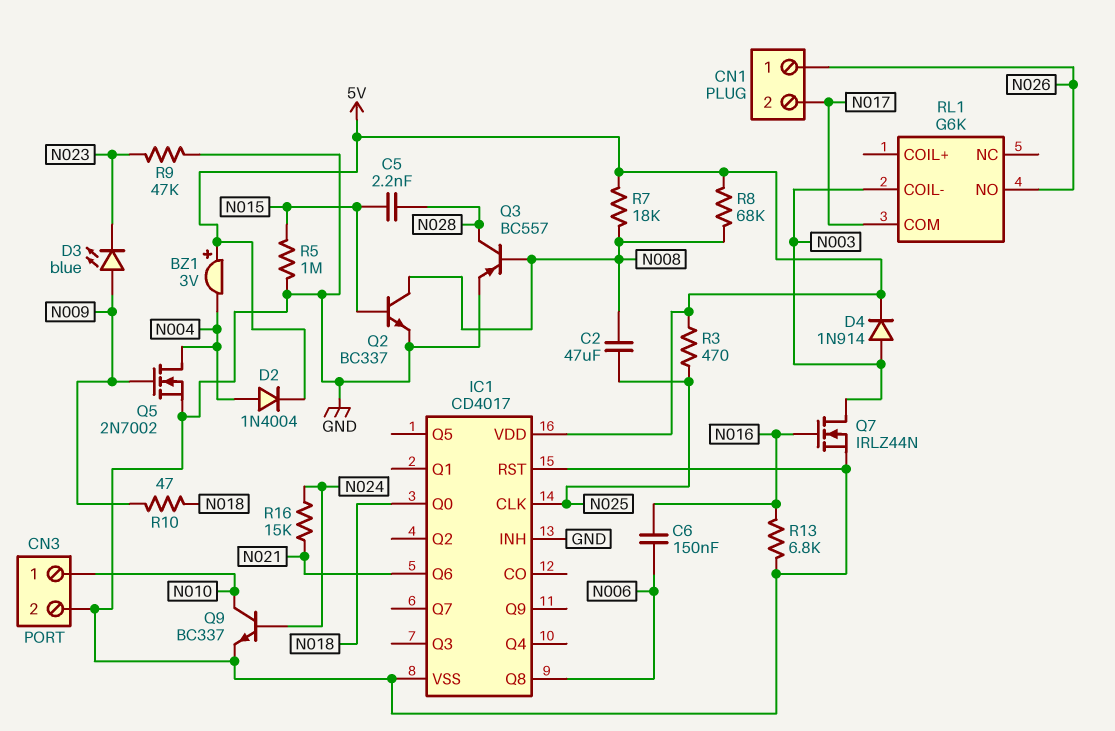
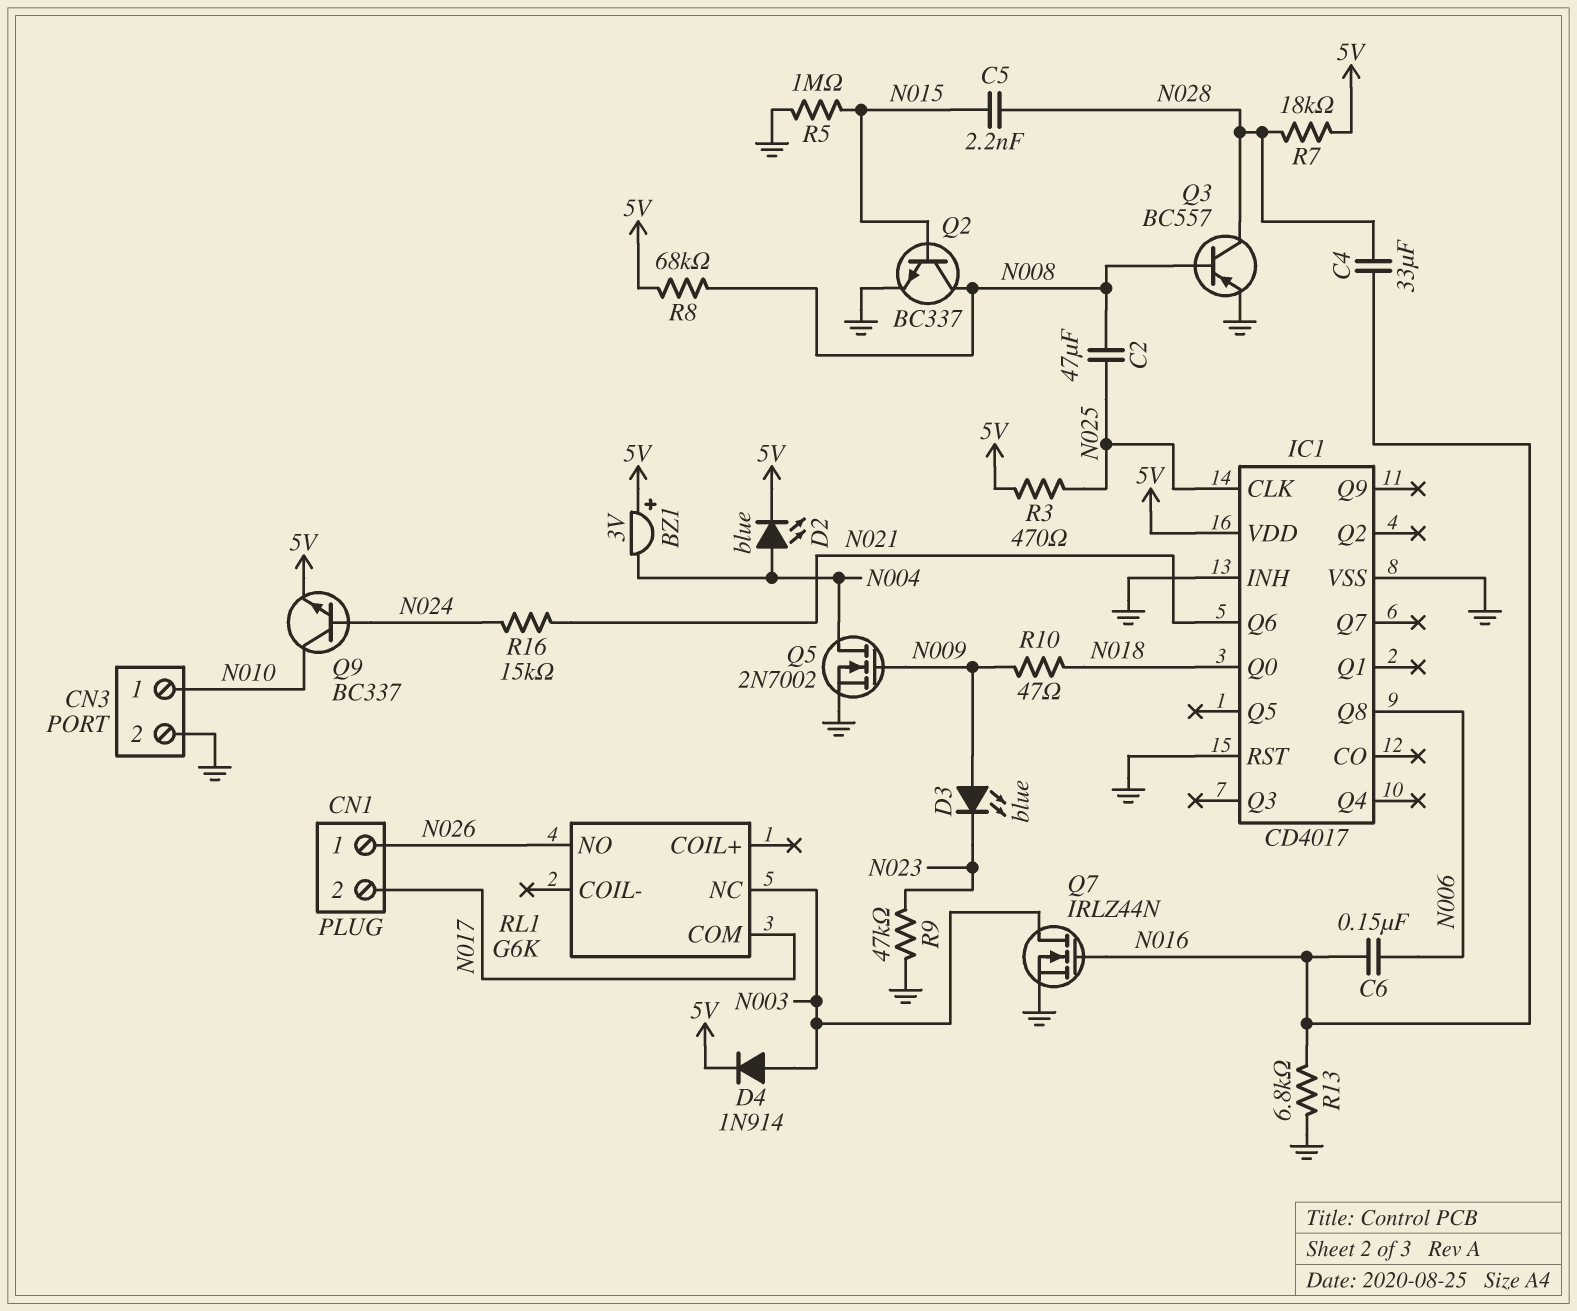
C4: none -> 33uF (N016, N028)
D2: diode 1N4004 (A N004, K 5V) -> LED blue (A N004, K 5V)
Q9: NPN BC337 (B N024, C N010, E GND) -> NPN BC337 (B N024, C N010, E 5V)
R7: 18k (5V, N008) -> 18k (5V, N028)
RL1 pin COIL-: N003 -> none
RL1 pin NC: none -> N003

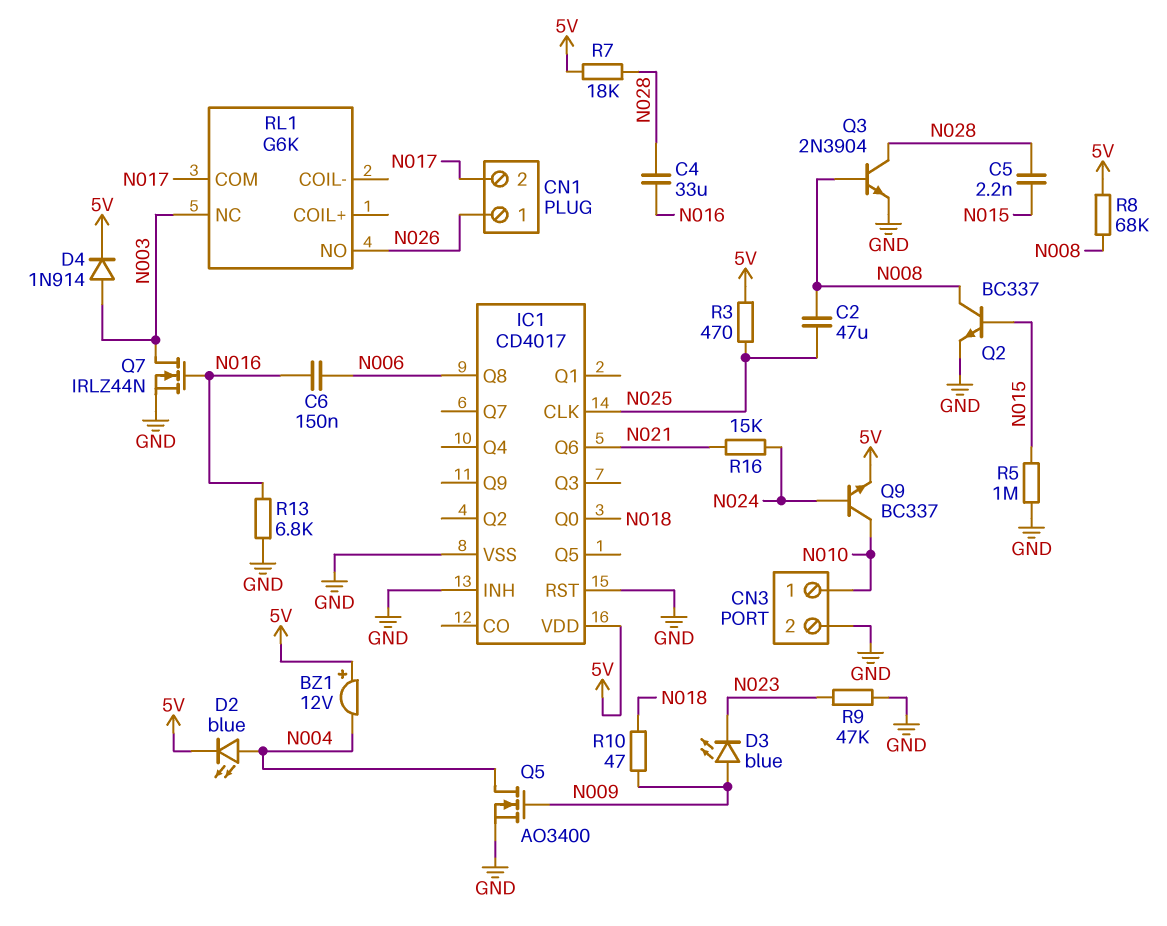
BZ1: buzzer 3V (plus 5V, minus N004) -> buzzer 12V (plus 5V, minus N004)
Q3: PNP BC557 (B N008, C N028, E GND) -> NPN 2N3904 (B N008, C N028, E GND)
Q5: NMOS 2N7002 (G N009, D N004, S GND) -> NMOS AO3400 (G N009, D N004, S GND)

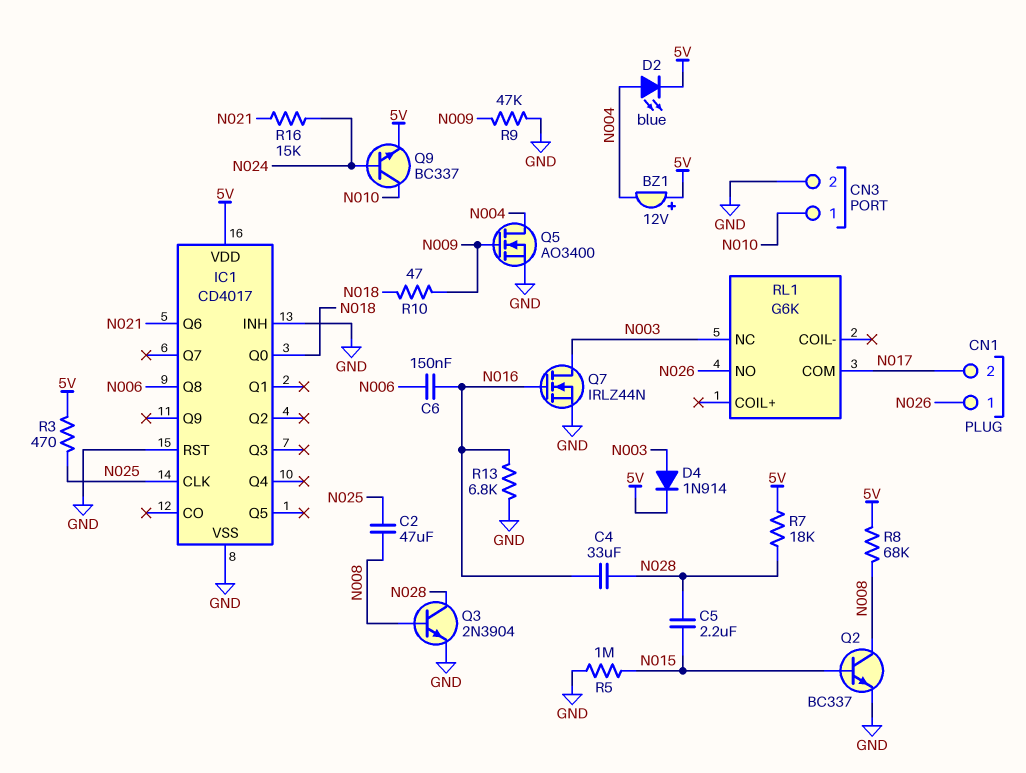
C5: 2.2nF (N015, N028) -> 2.2uF (N015, N028)
D3: LED blue (A N009, K N023) -> none
R9: 47k (GND, N023) -> 47k (GND, N009)

